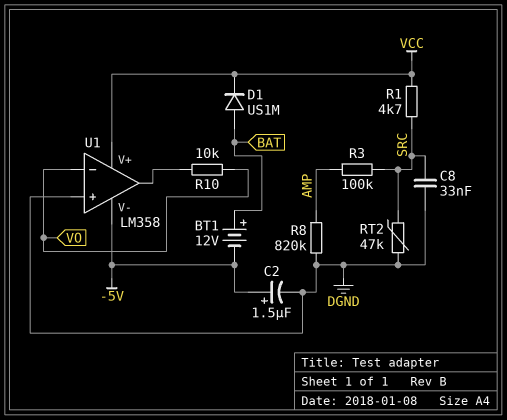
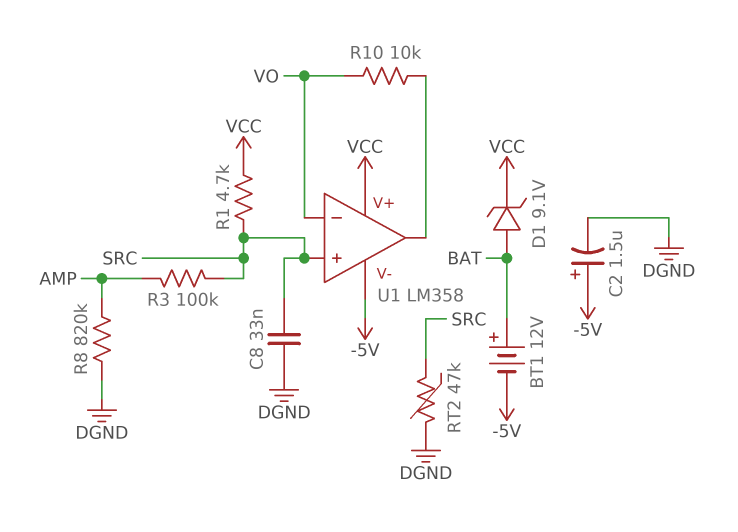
D1: diode US1M (A BAT, K VCC) -> zener 9.1V (A BAT, K VCC)
U1 pin in+: DGND -> SRC

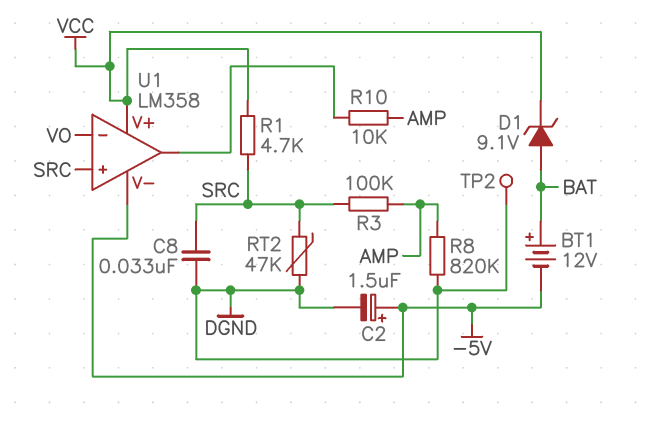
R10: 10k (U1/out, VO) -> 10k (AMP, U1/out)
TP2: none -> test point (DGND)

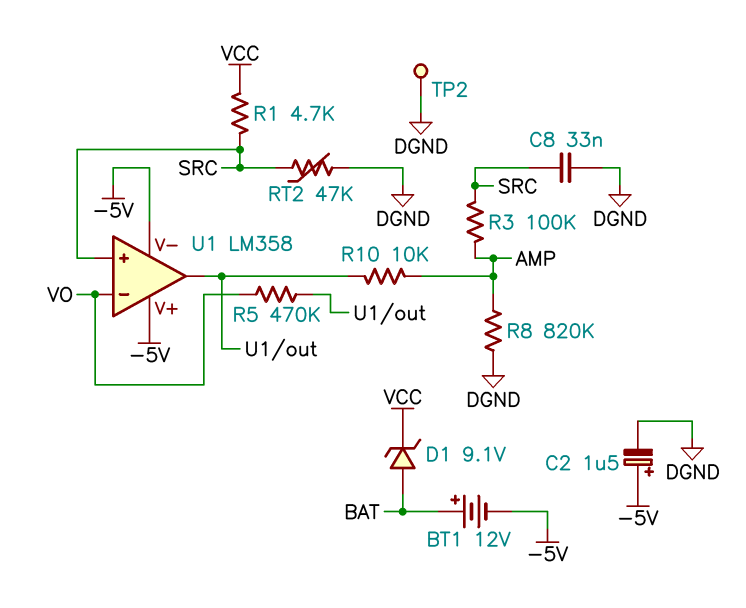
R5: none -> 470k (U1/out, VO)
U1 pin V+: VCC -> -5V

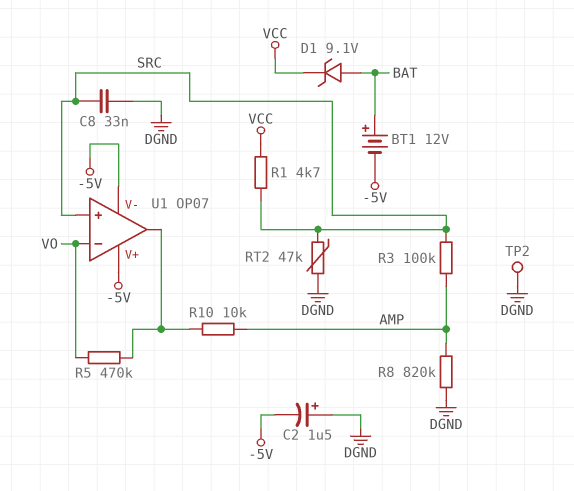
C2: 1.5uF (plus -5V, minus DGND) -> 1.5uF (plus DGND, minus -5V)
U1: LM358 -> OP07

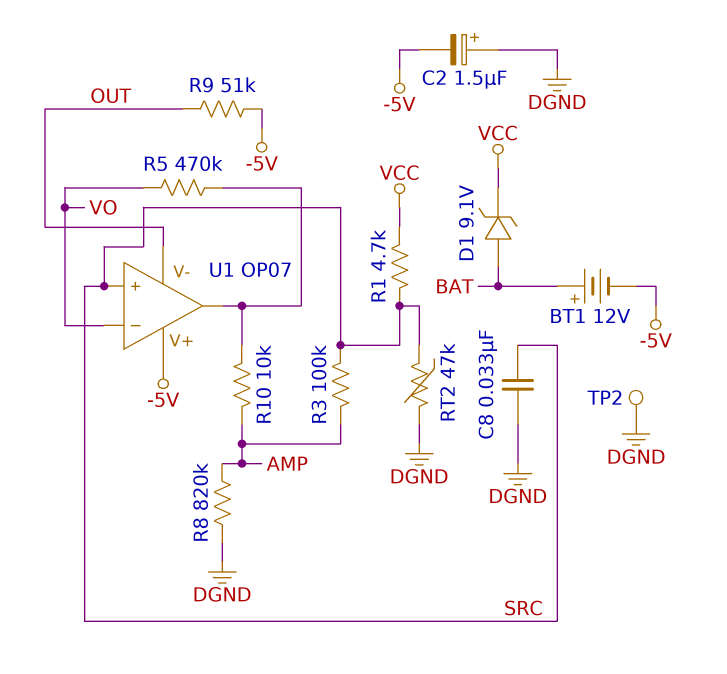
R9: none -> 51k (-5V, OUT)
U1 pin V-: -5V -> OUT

